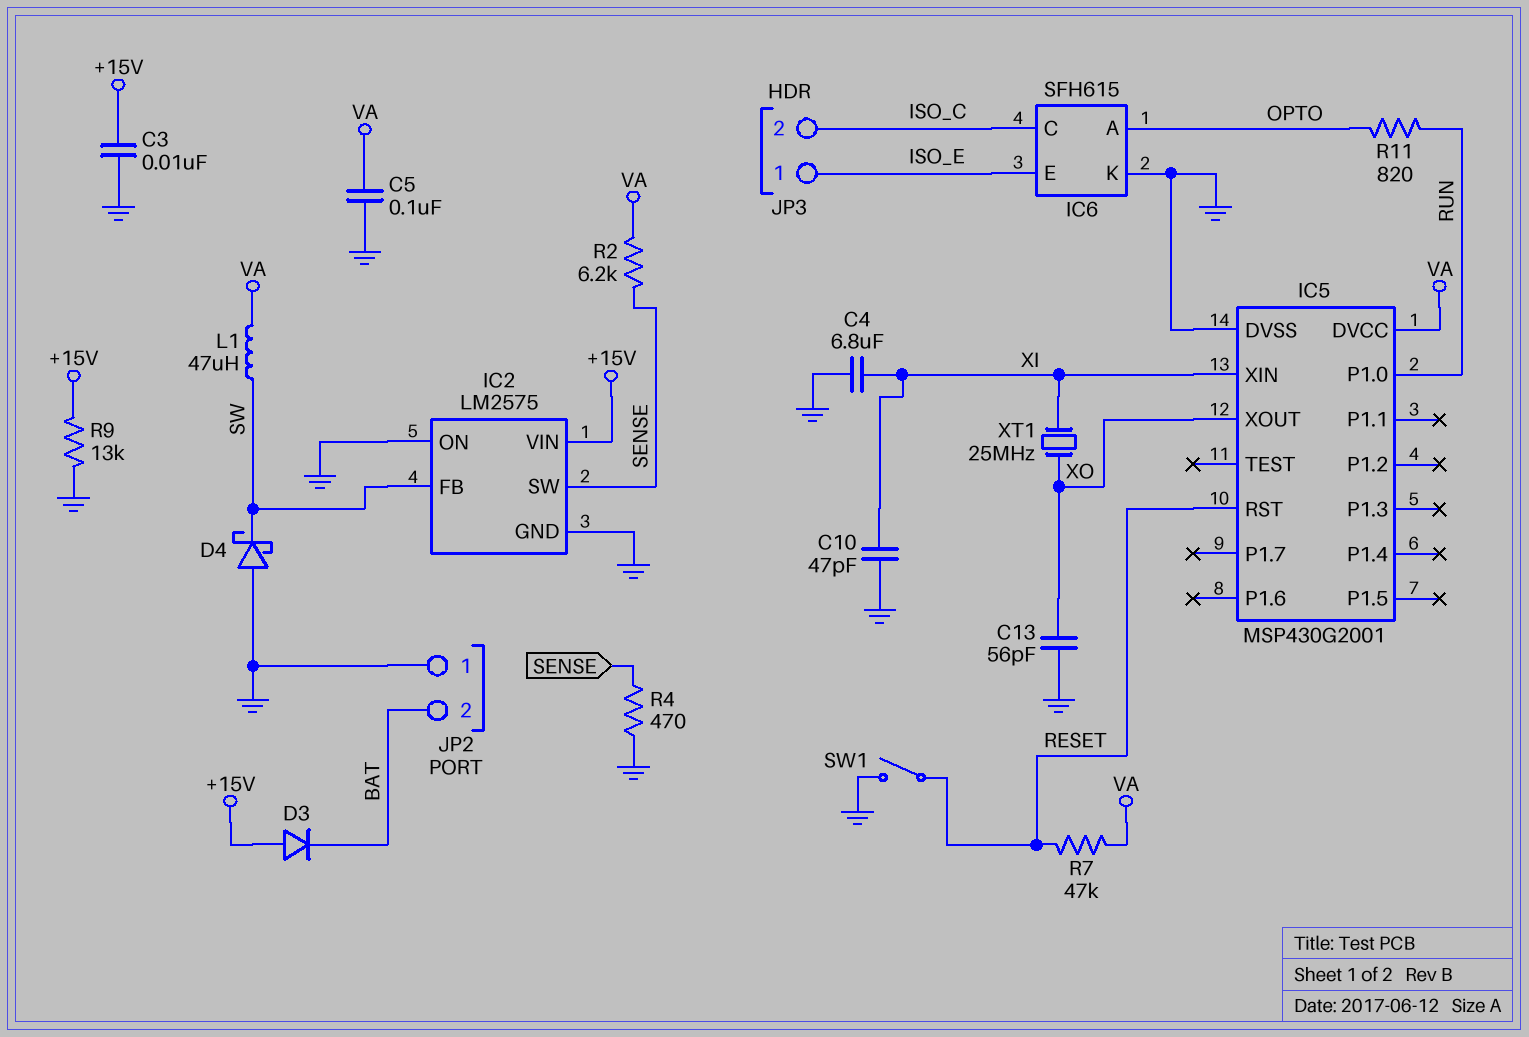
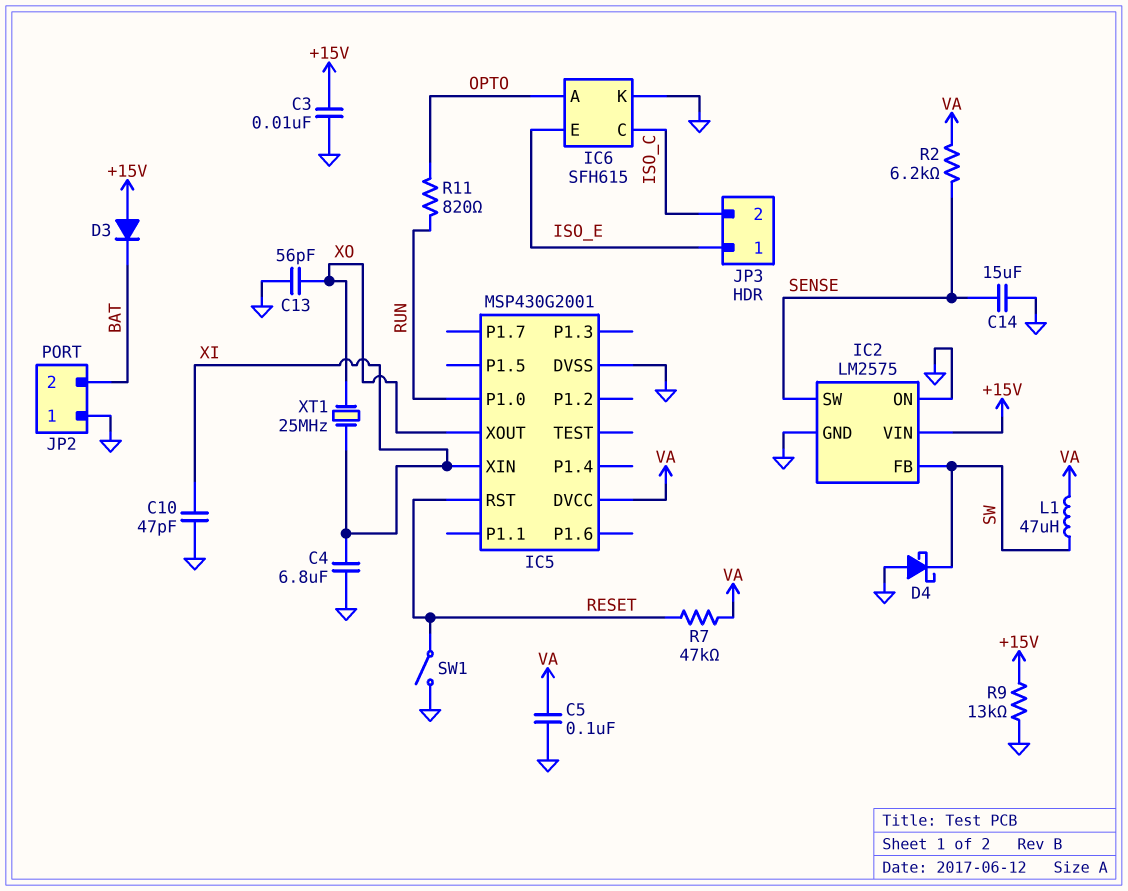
C14: none -> 15uF (GND, SENSE)
R4: 470 (GND, SENSE) -> none

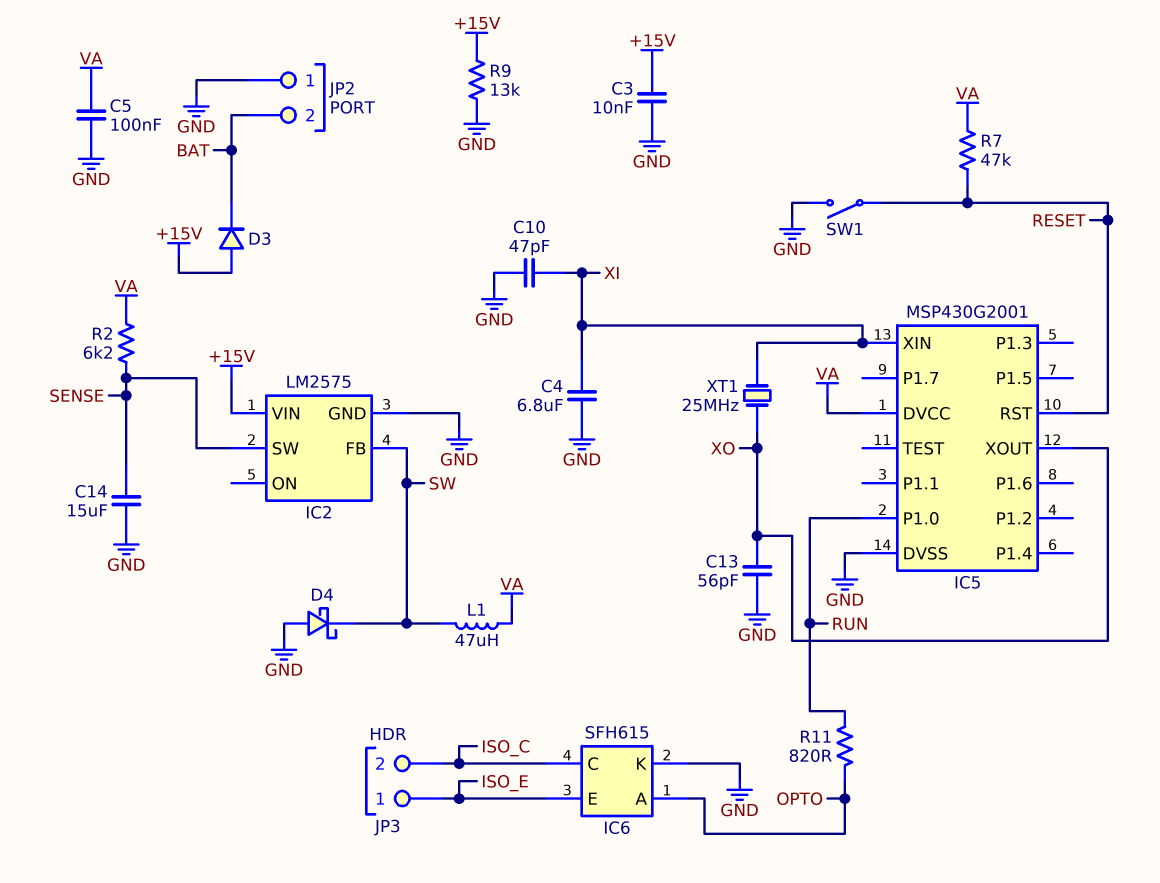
IC2 pin ON: GND -> none

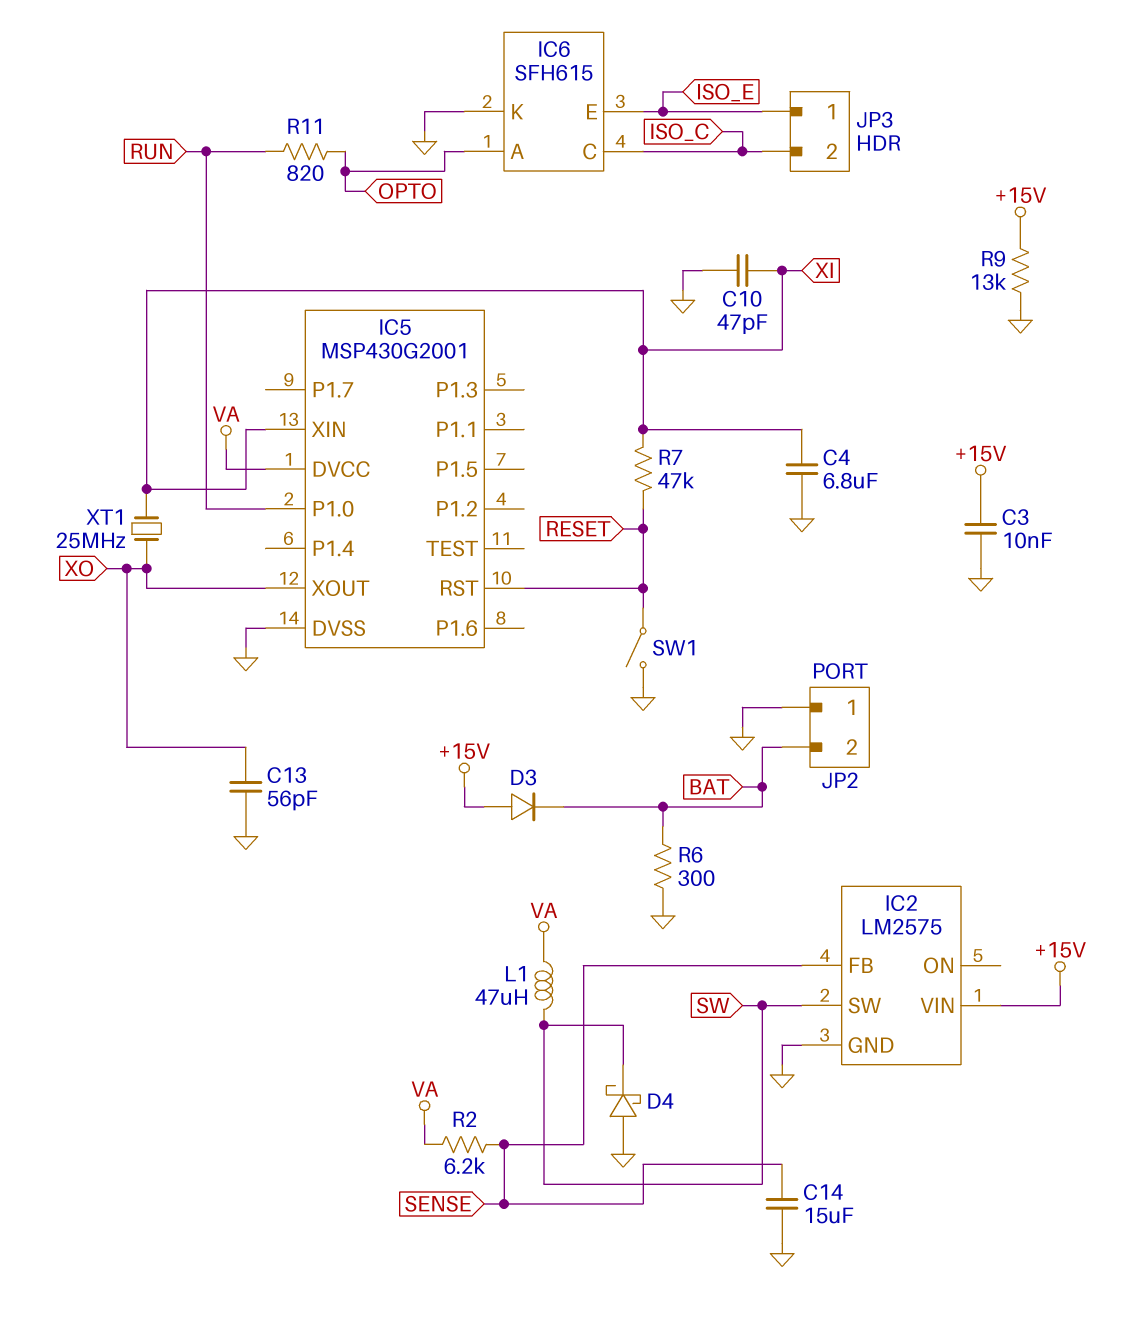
C5: 100nF (GND, VA) -> none
IC2 pin FB: SW -> SENSE
IC2 pin SW: SENSE -> SW
R6: none -> 300 (BAT, GND)
R7: 47k (RESET, VA) -> 47k (RESET, XI)

